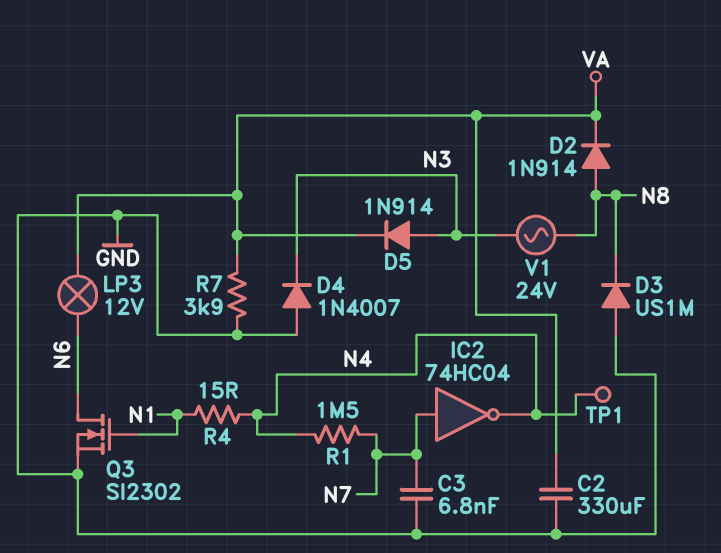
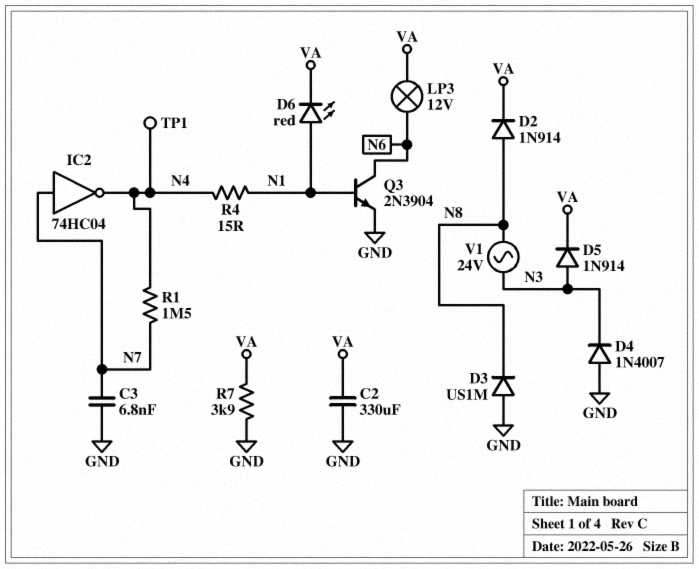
D6: none -> LED red (A N1, K VA)
Q3: NMOS SI2302 (G N1, D N6, S GND) -> NPN 2N3904 (B N1, C N6, E GND)

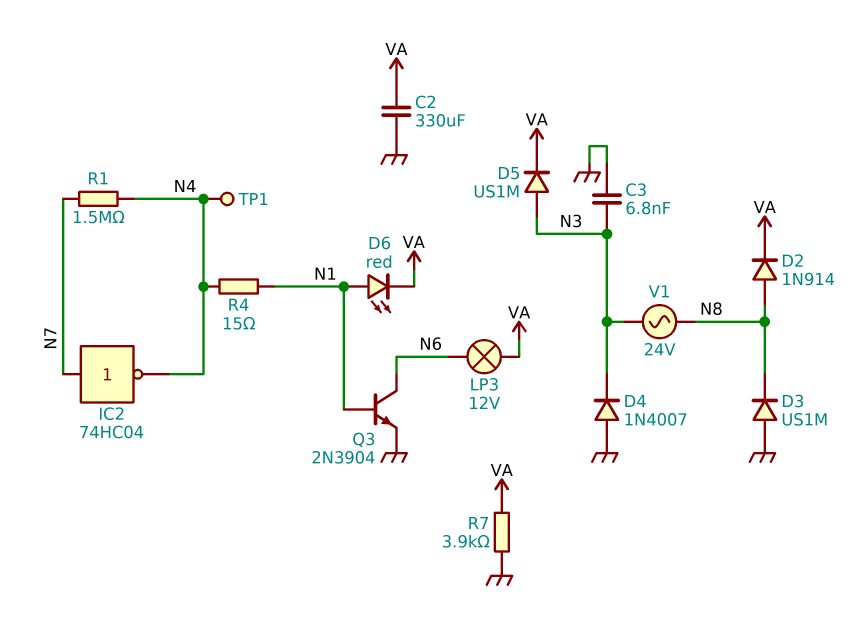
C3: 6.8nF (GND, N7) -> 6.8nF (GND, N3)
D5: diode 1N914 (A N3, K VA) -> diode US1M (A N3, K VA)

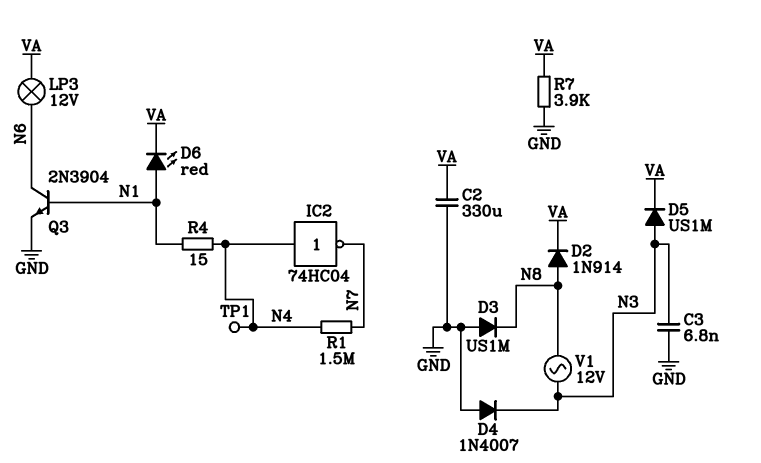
IC2: NOT 74HC04 (in N7, out N4) -> NOT 74HC04 (in N4, out N7)
V1: AC 24V (N3, N8) -> AC 12V (N3, N8)

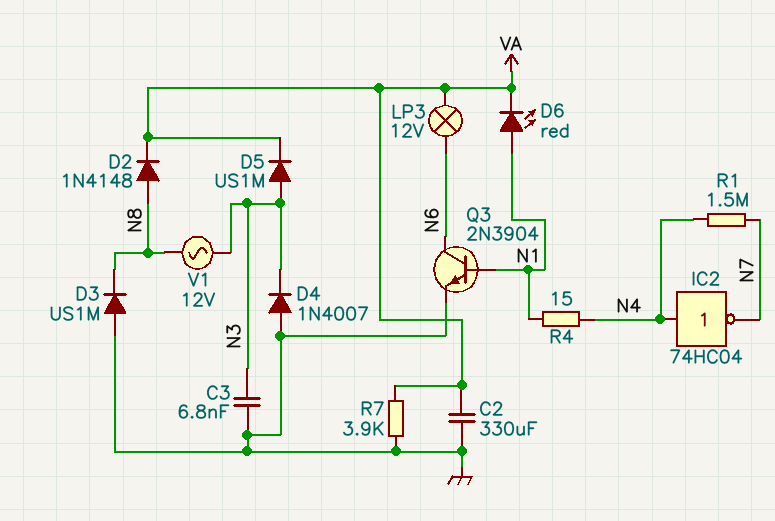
D2: diode 1N914 (A N8, K VA) -> diode 1N4148 (A N8, K VA)
TP1: test point (N4) -> none

